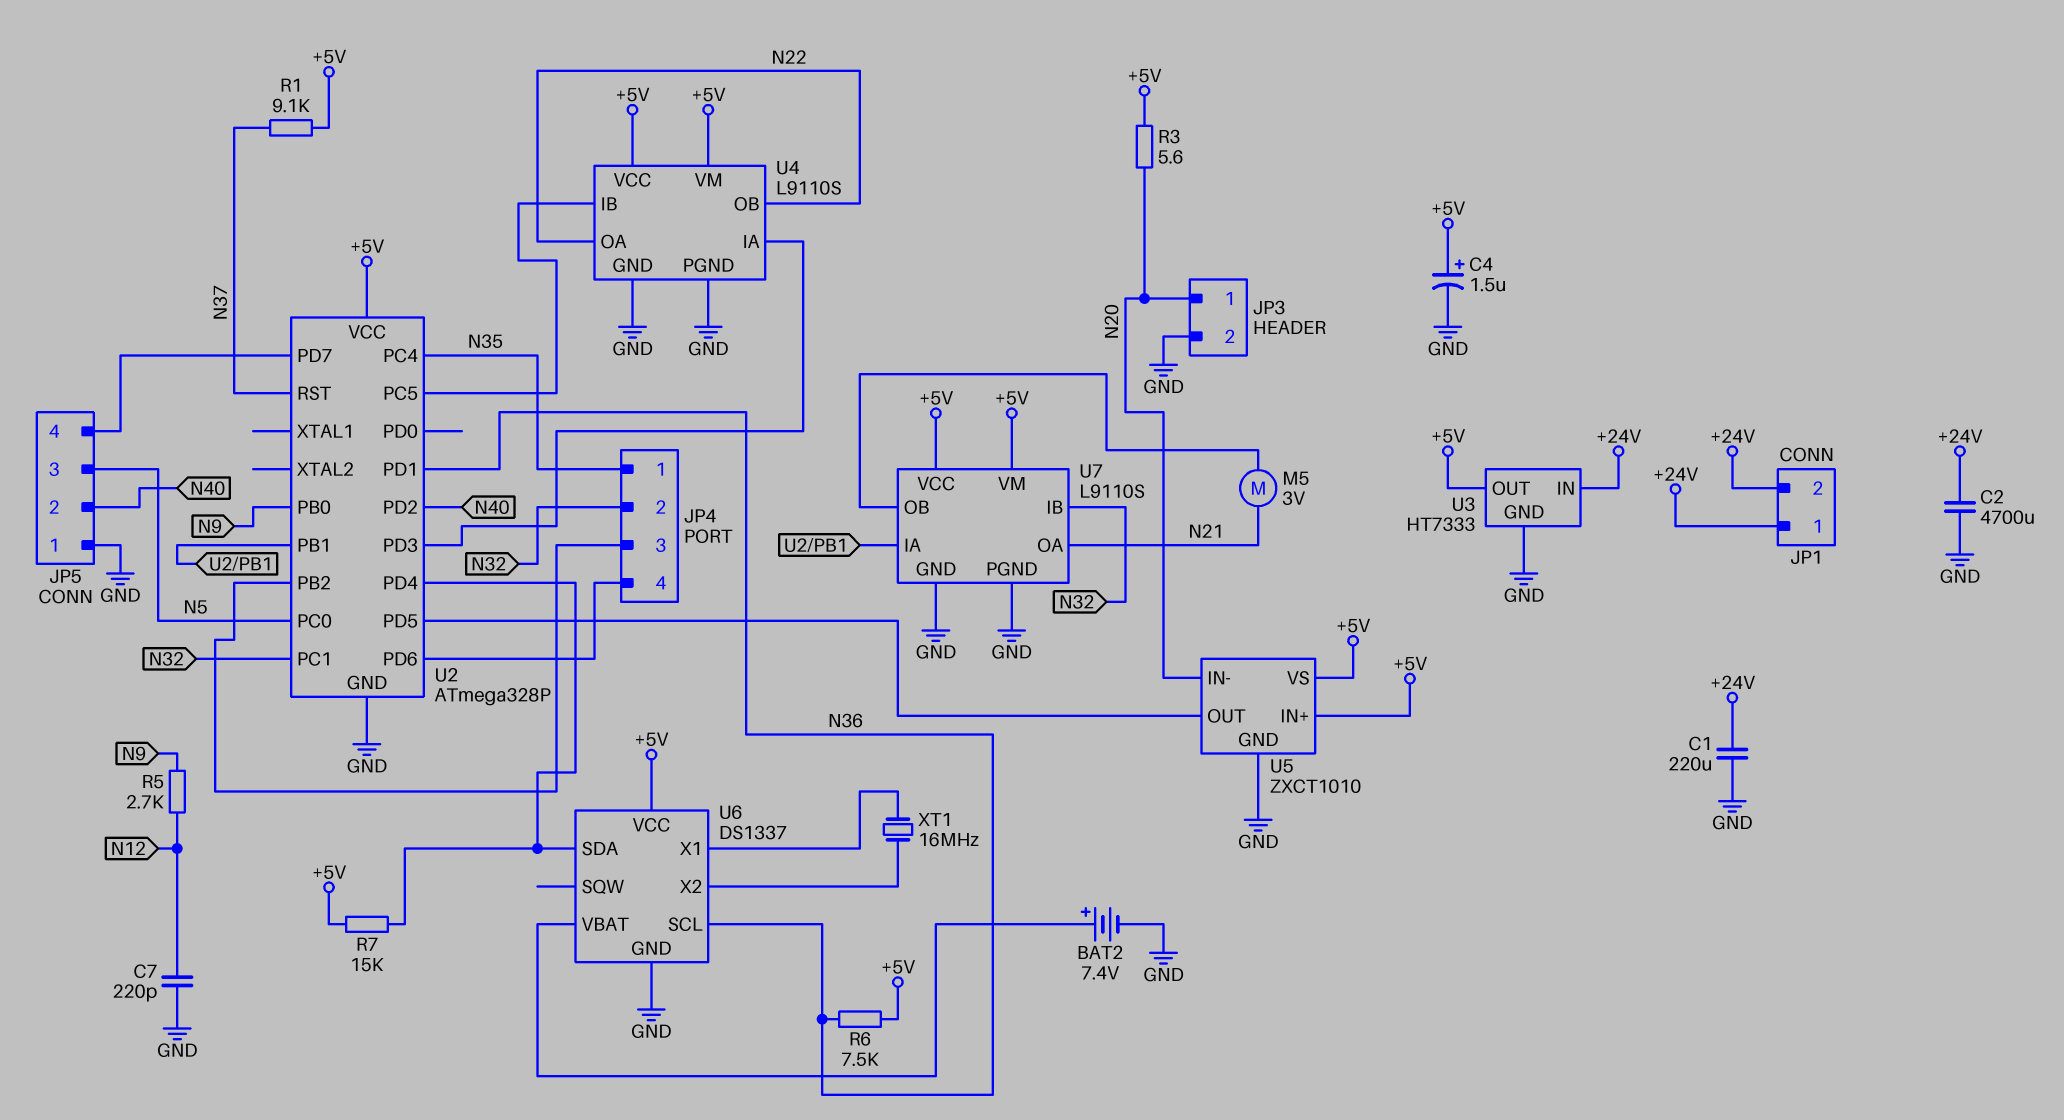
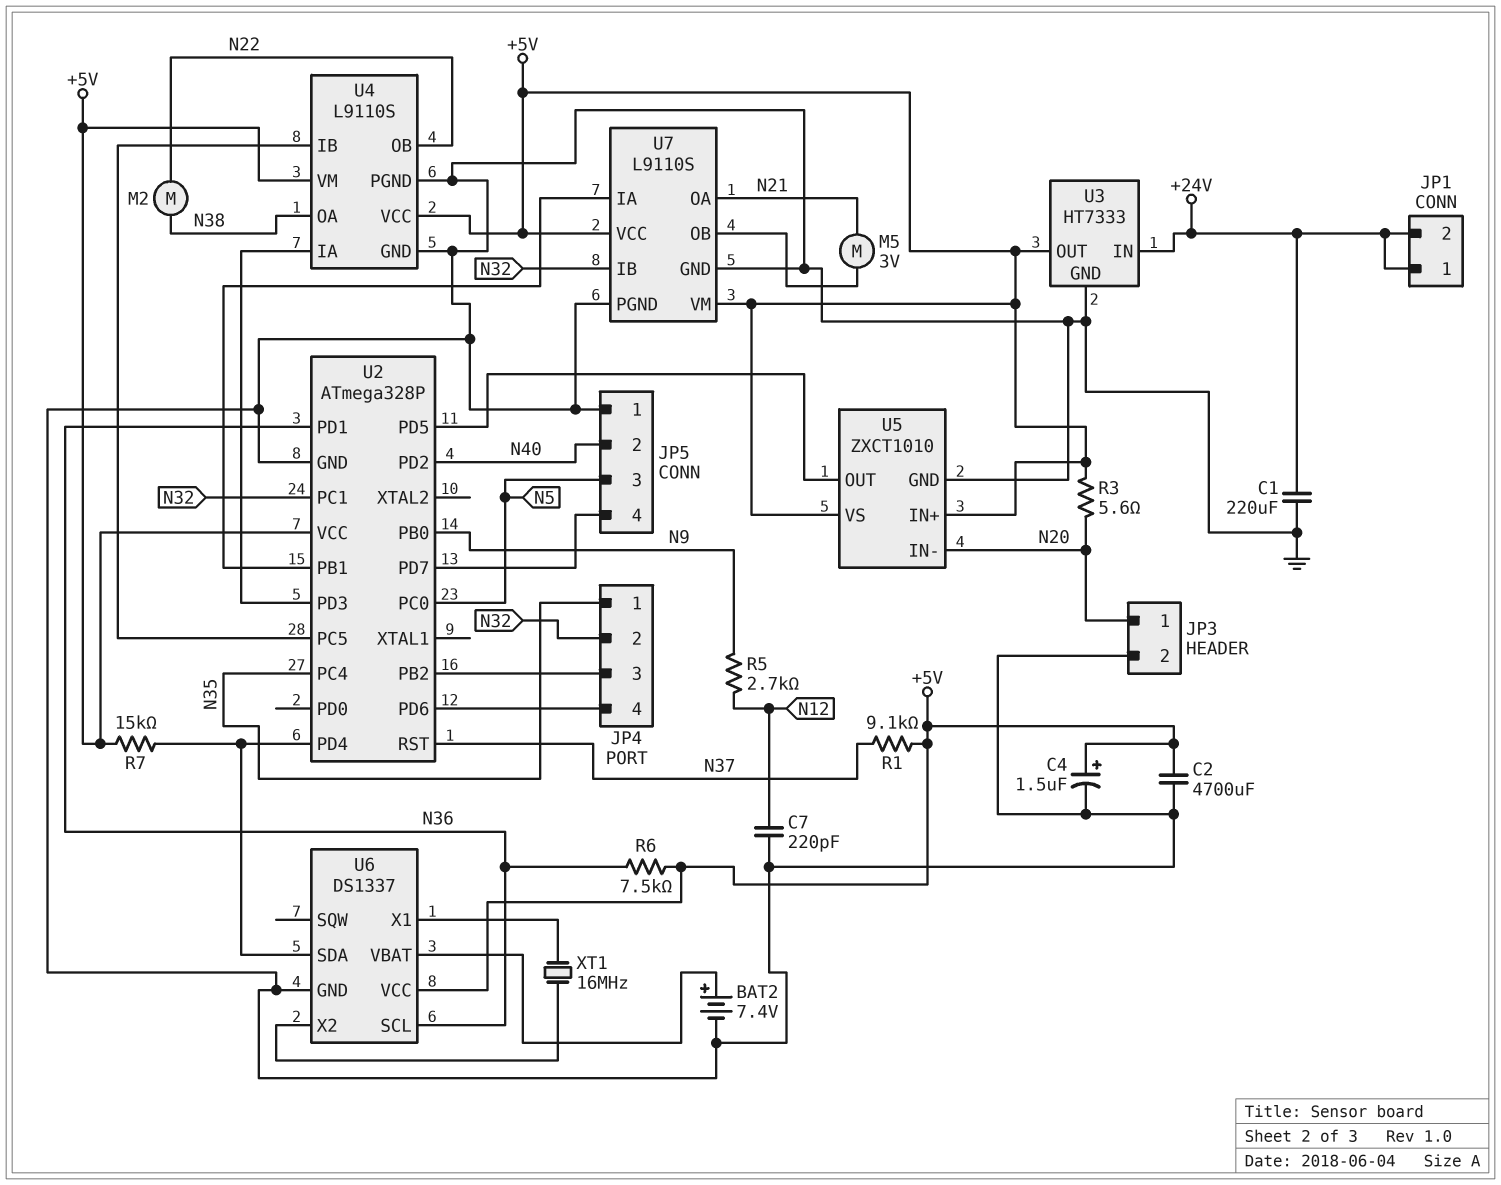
C2: 4700uF (+24V, GND) -> 4700uF (+5V, GND)
M2: none -> motor (N22, N38)
U4 pin OA: N22 -> N38

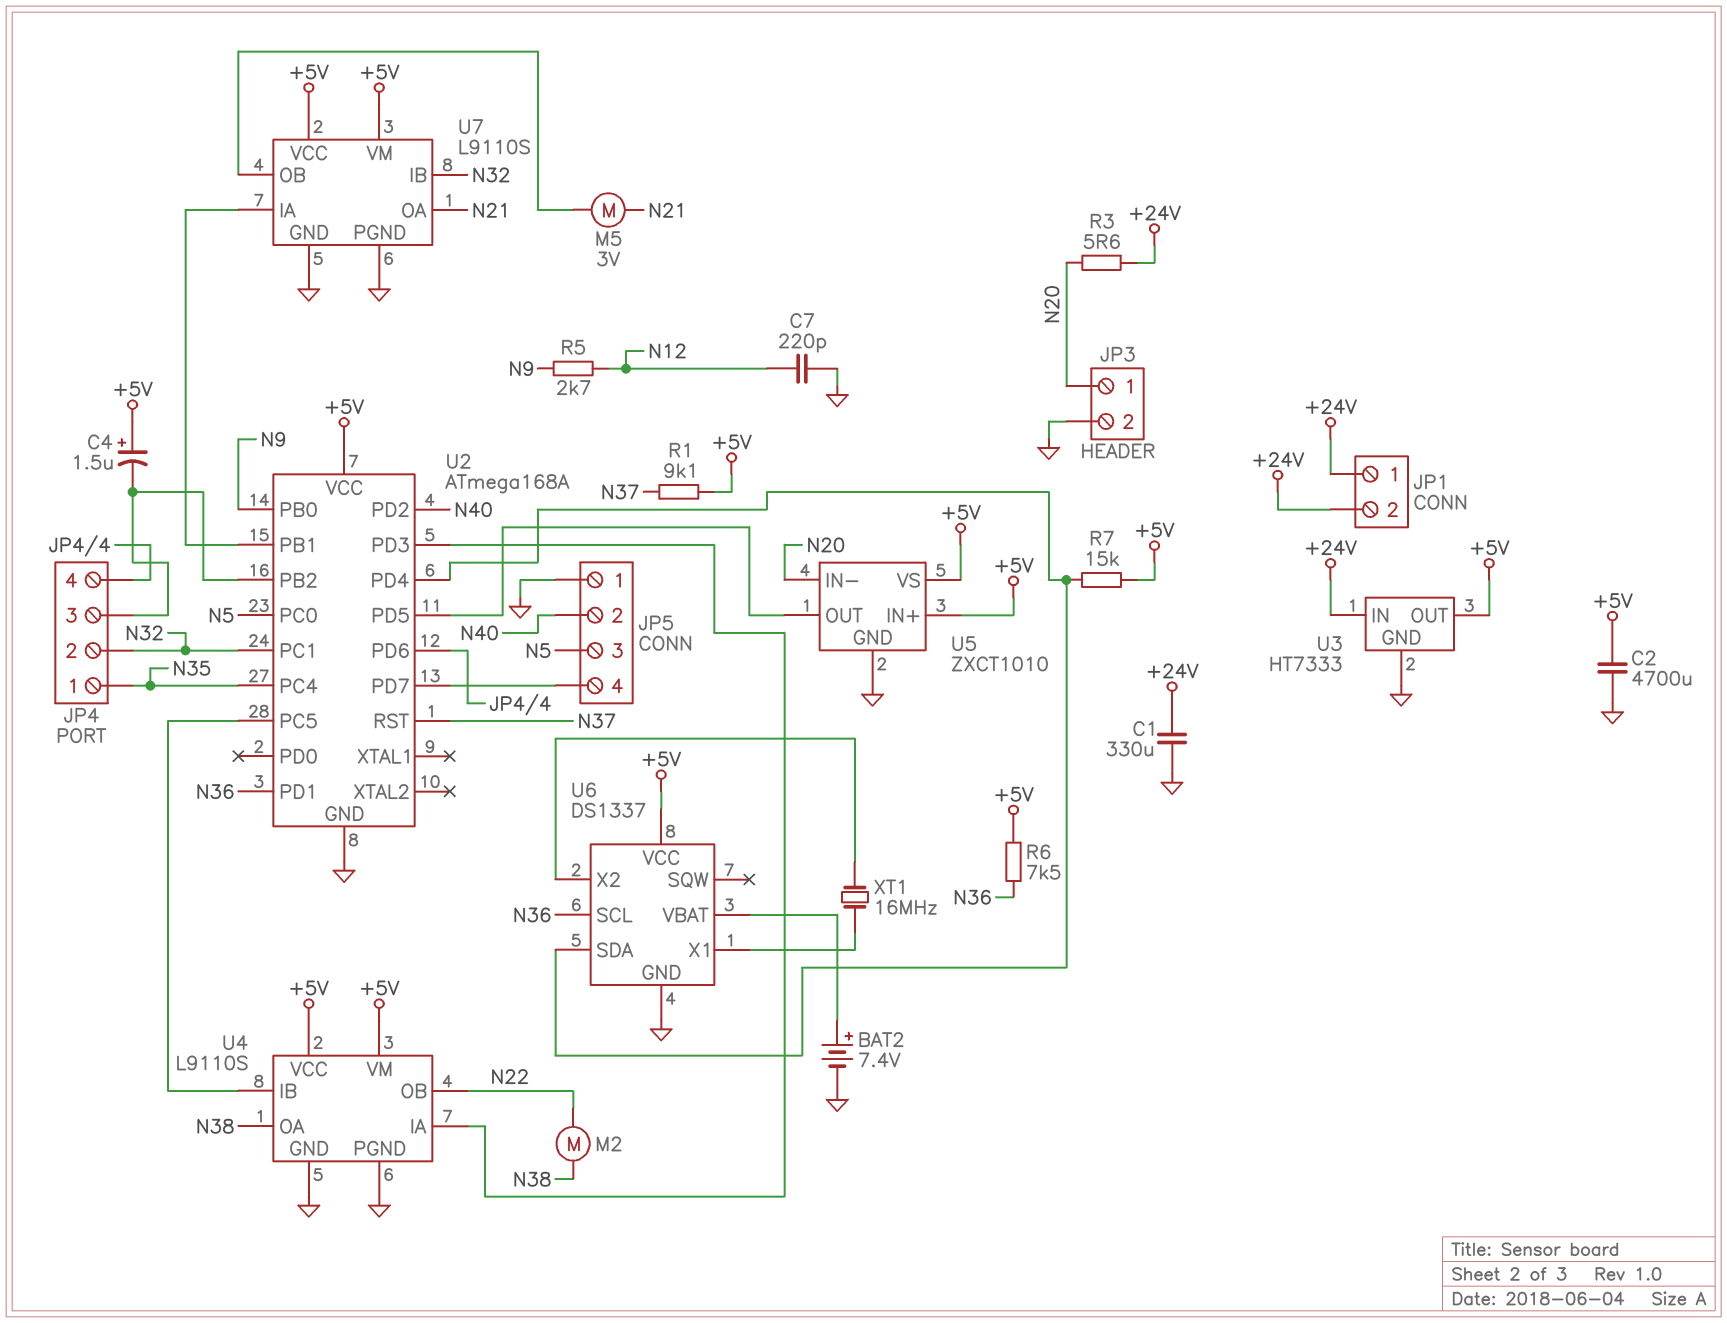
C1: 220uF (+24V, GND) -> 330uF (+24V, GND)
C4: 1.5uF (plus +5V, minus GND) -> 1.5uF (plus +5V, minus JP4/3)
R3: 5.6 (+5V, N20) -> 5.6 (+24V, N20)
U2: ATmega328P -> ATmega168A

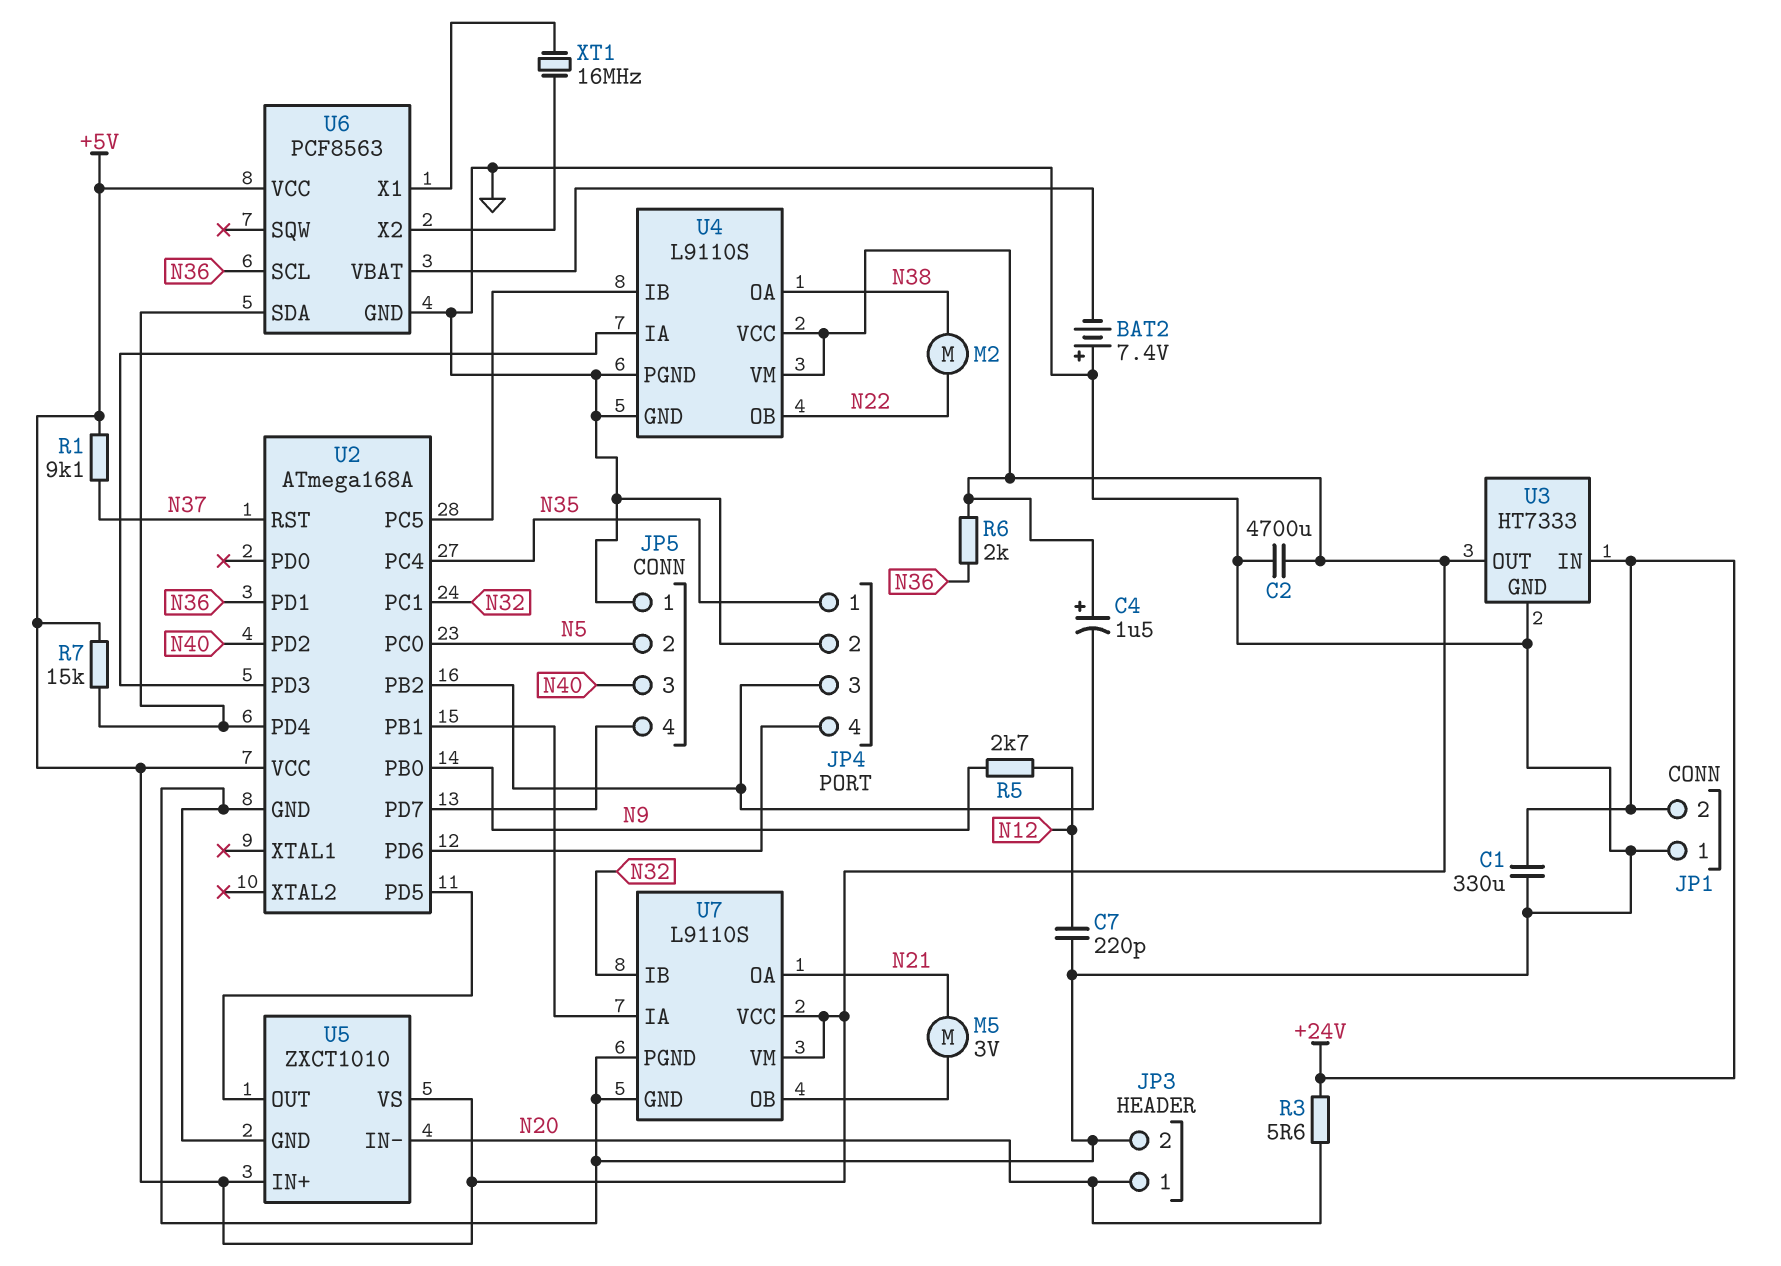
BAT2: 7.4V (plus U6/VBAT, minus GND) -> 7.4V (plus GND, minus U6/VBAT)
JP1 pin 1: +24V -> GND
JP4 pin 2: N32 -> GND
JP5 pin 2: N40 -> N5
JP5 pin 3: N5 -> N40
R6: 7.5k (+5V, N36) -> 2k (+5V, N36)
U6: DS1337 -> PCF8563

